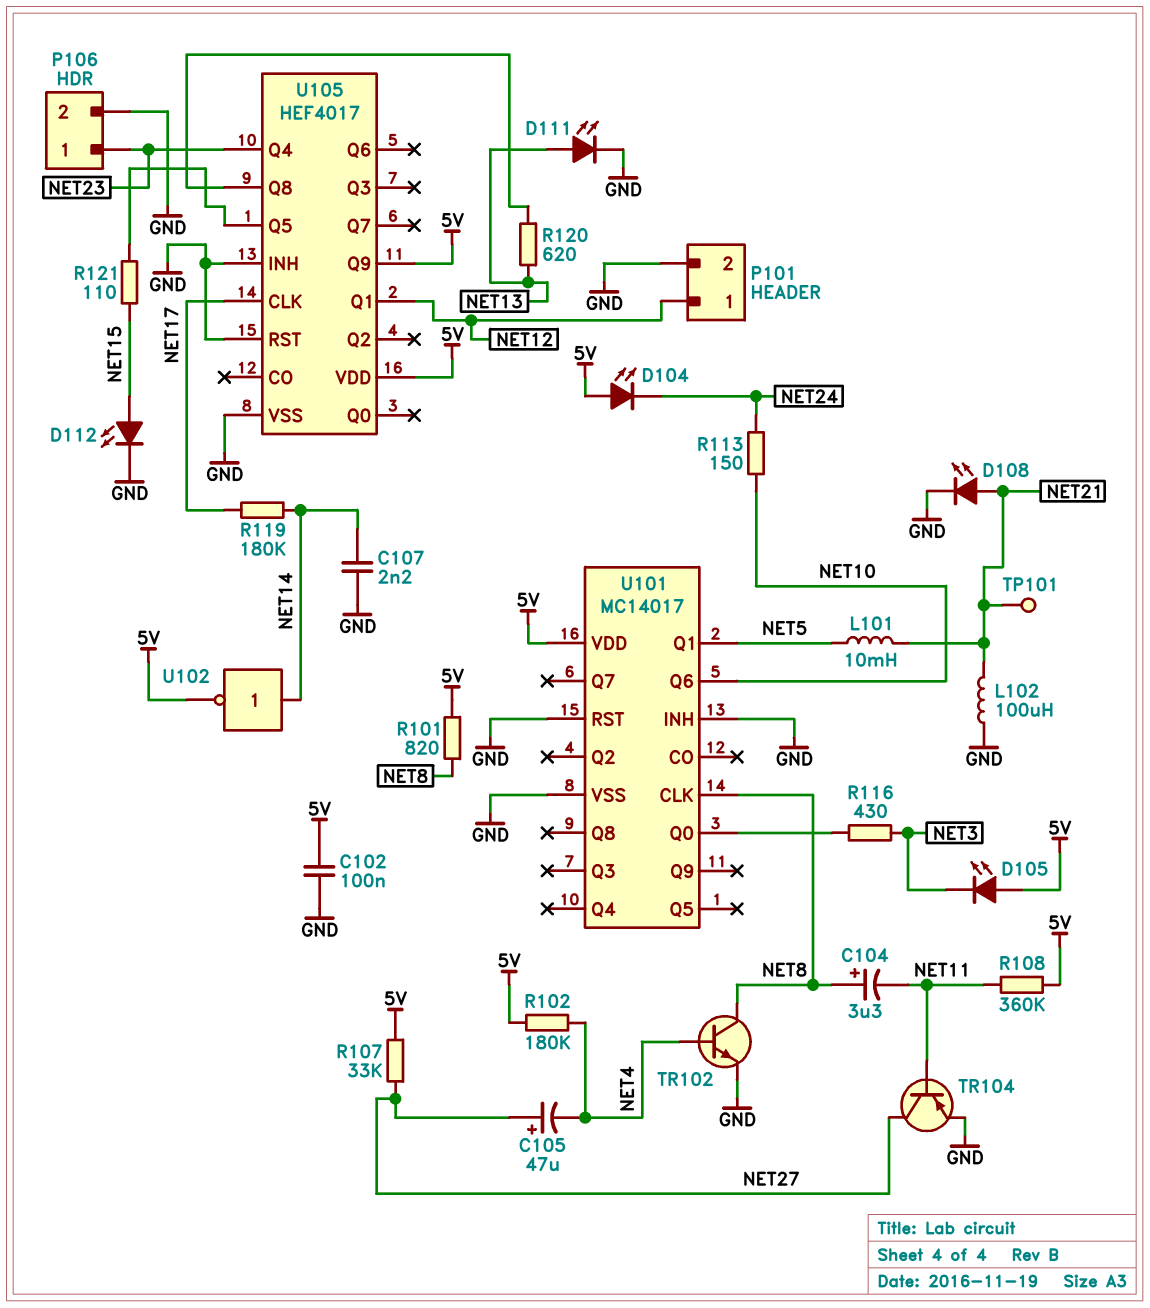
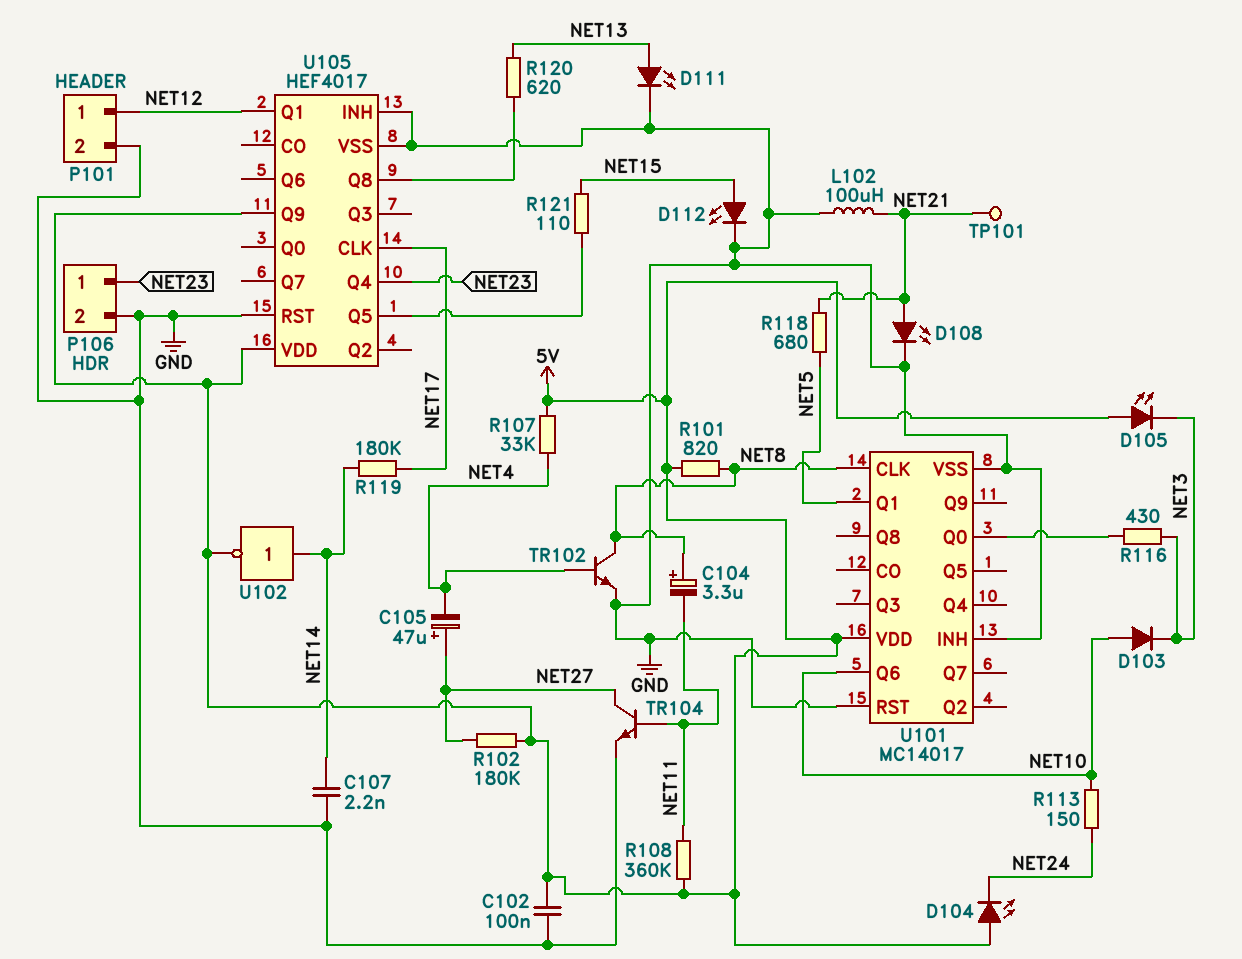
D103: none -> diode (A NET10, K NET3)
L101: 10mH (NET5, NET21) -> none
R102: 180k (5V, NET4) -> 180k (5V, NET27)
R107: 33k (5V, NET27) -> 33k (5V, NET4)
R118: none -> 680 (NET5, NET21)
TR104: PNP (B NET11, C NET27, E GND) -> NPN (B NET11, C NET27, E GND)

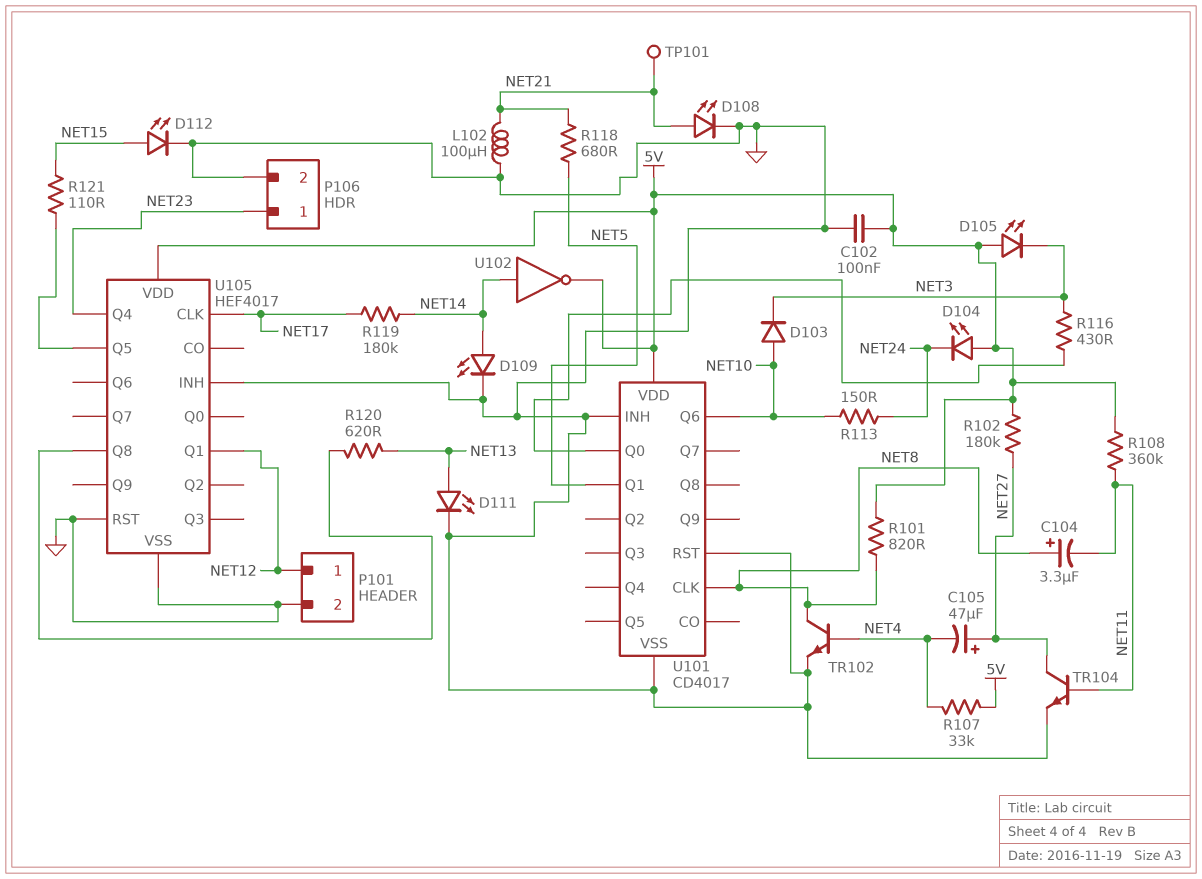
C107: 2.2nF (GND, NET14) -> none
D109: none -> LED (A NET14, K GND)
U101: MC14017 -> CD4017
U105 pin Q9: 5V -> none

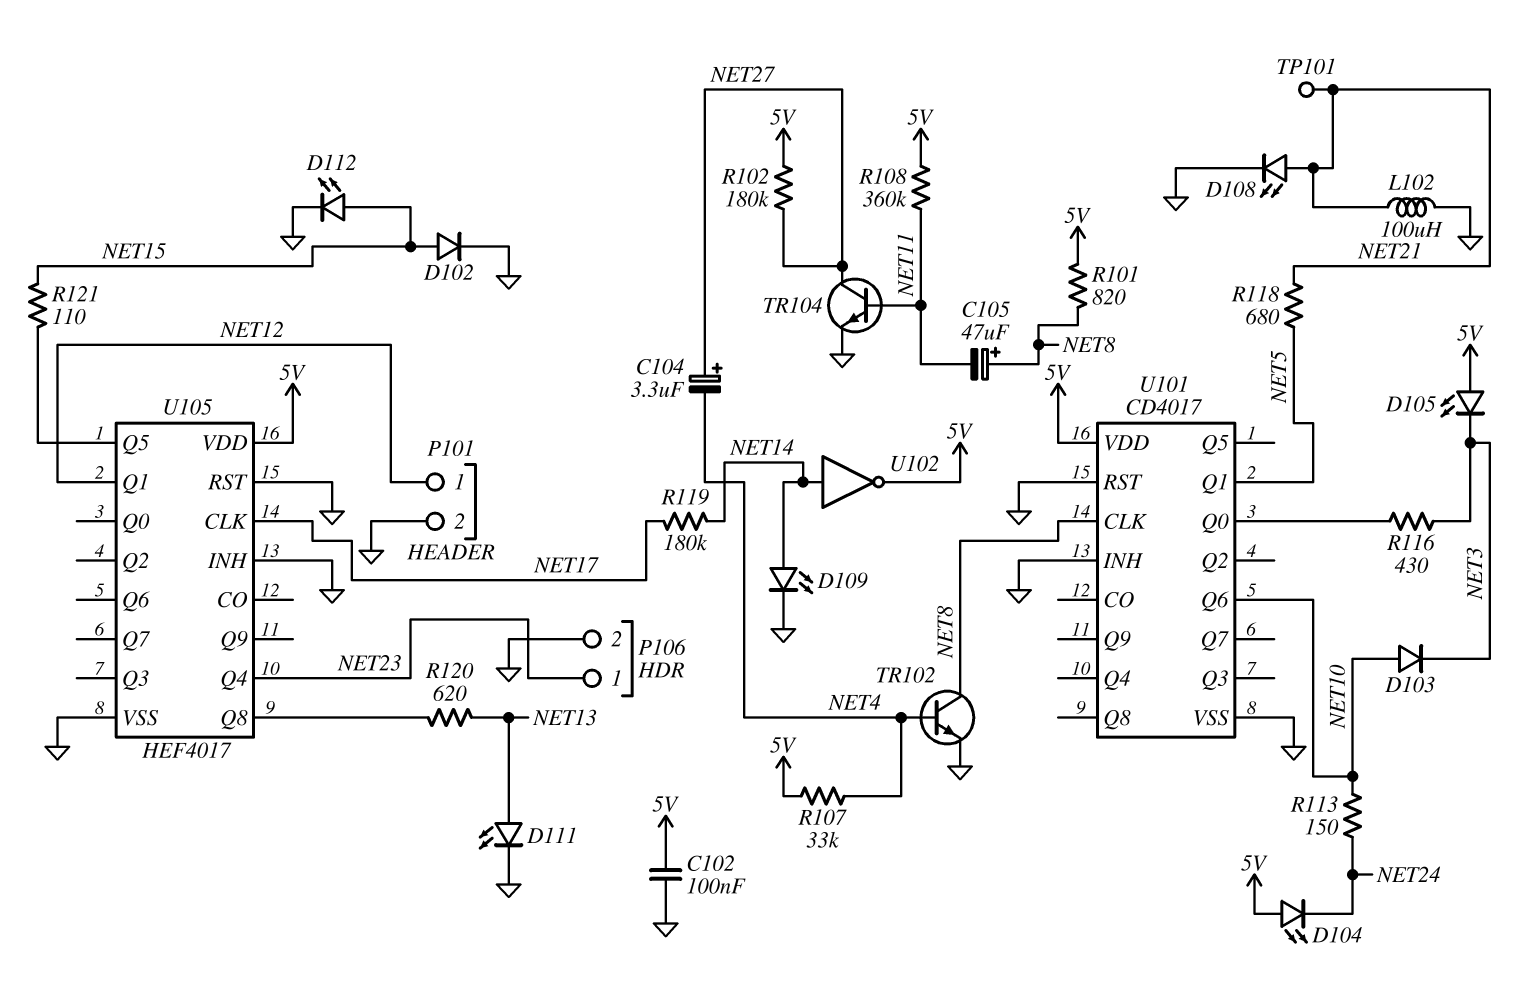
C104: 3.3uF (plus NET8, minus NET11) -> 3.3uF (plus NET27, minus NET4)
C105: 47uF (plus NET27, minus NET4) -> 47uF (plus NET8, minus NET11)
D102: none -> diode (A NET15, K GND)

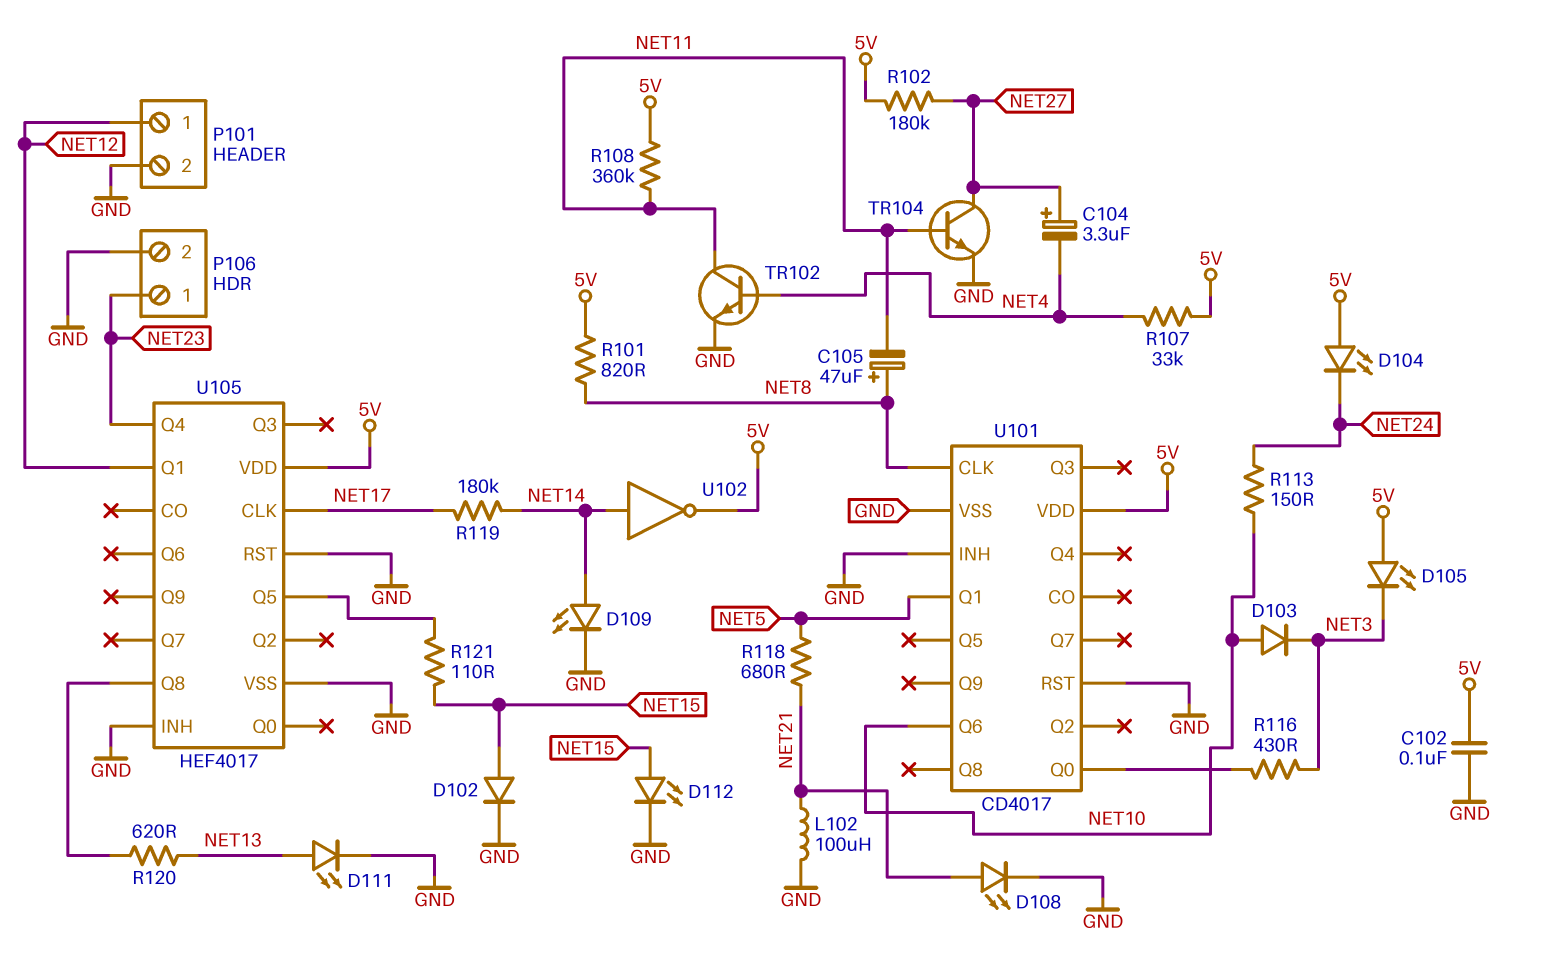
TP101: test point (NET21) -> none
TR102: NPN (B NET4, C NET8, E GND) -> NPN (B NET4, C NET11, E GND)

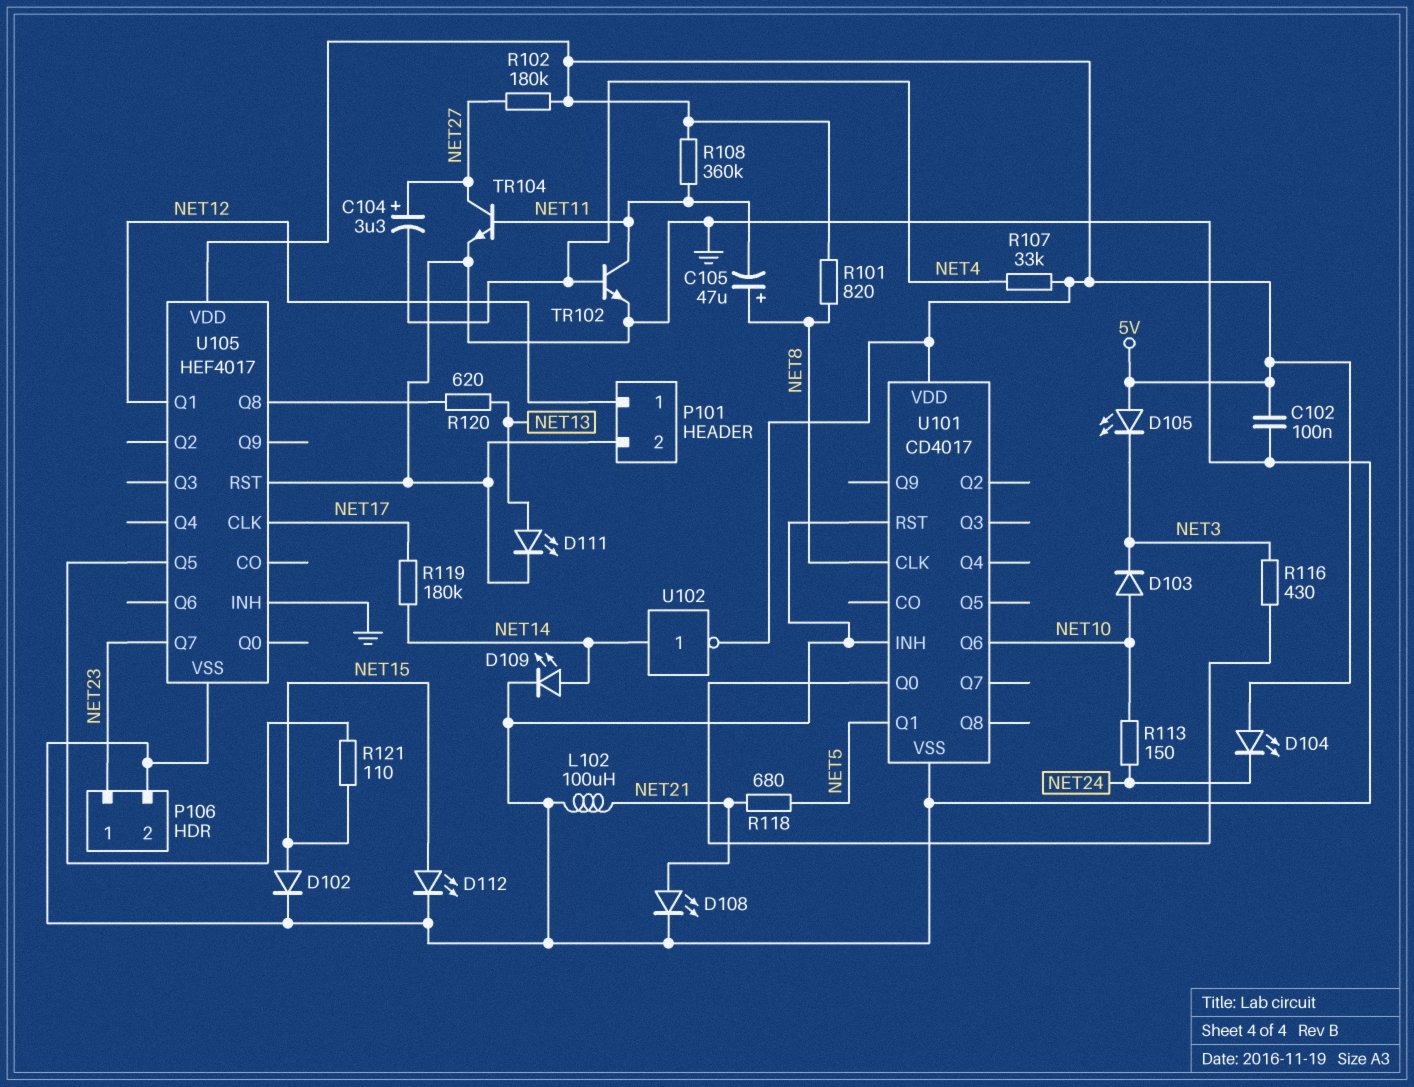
U105 pin Q4: NET23 -> none
U105 pin Q7: none -> NET23

